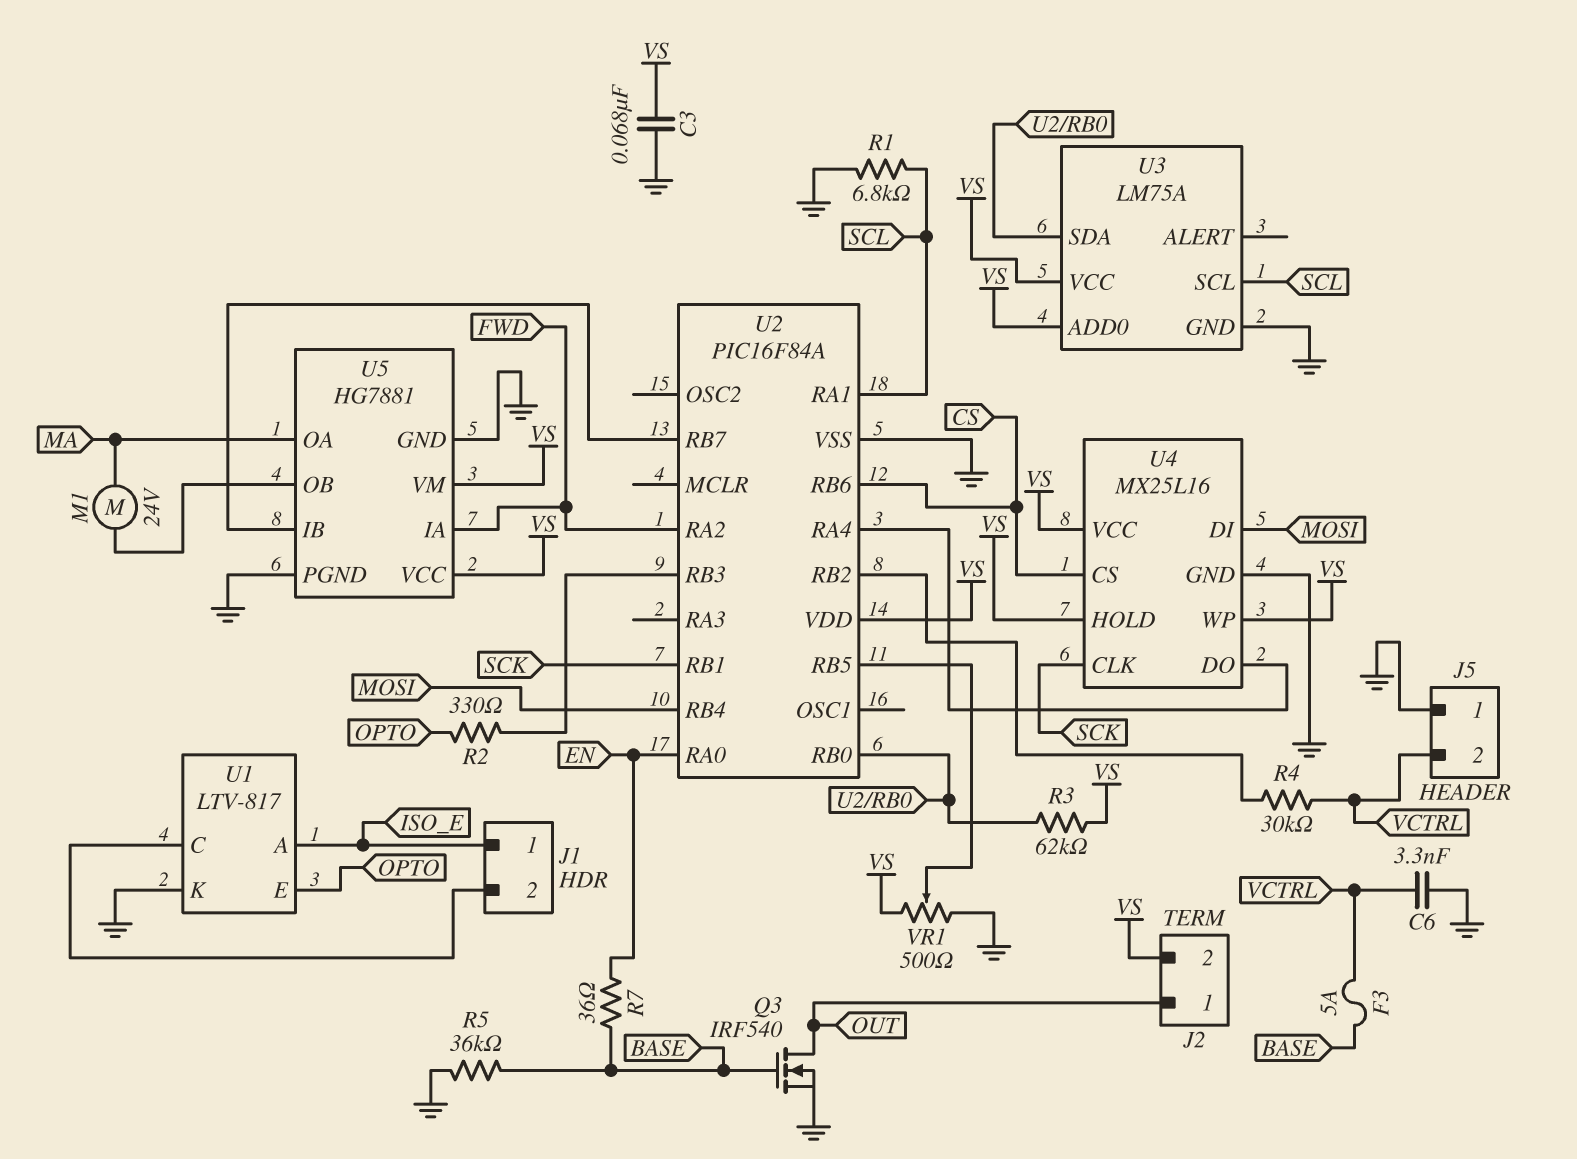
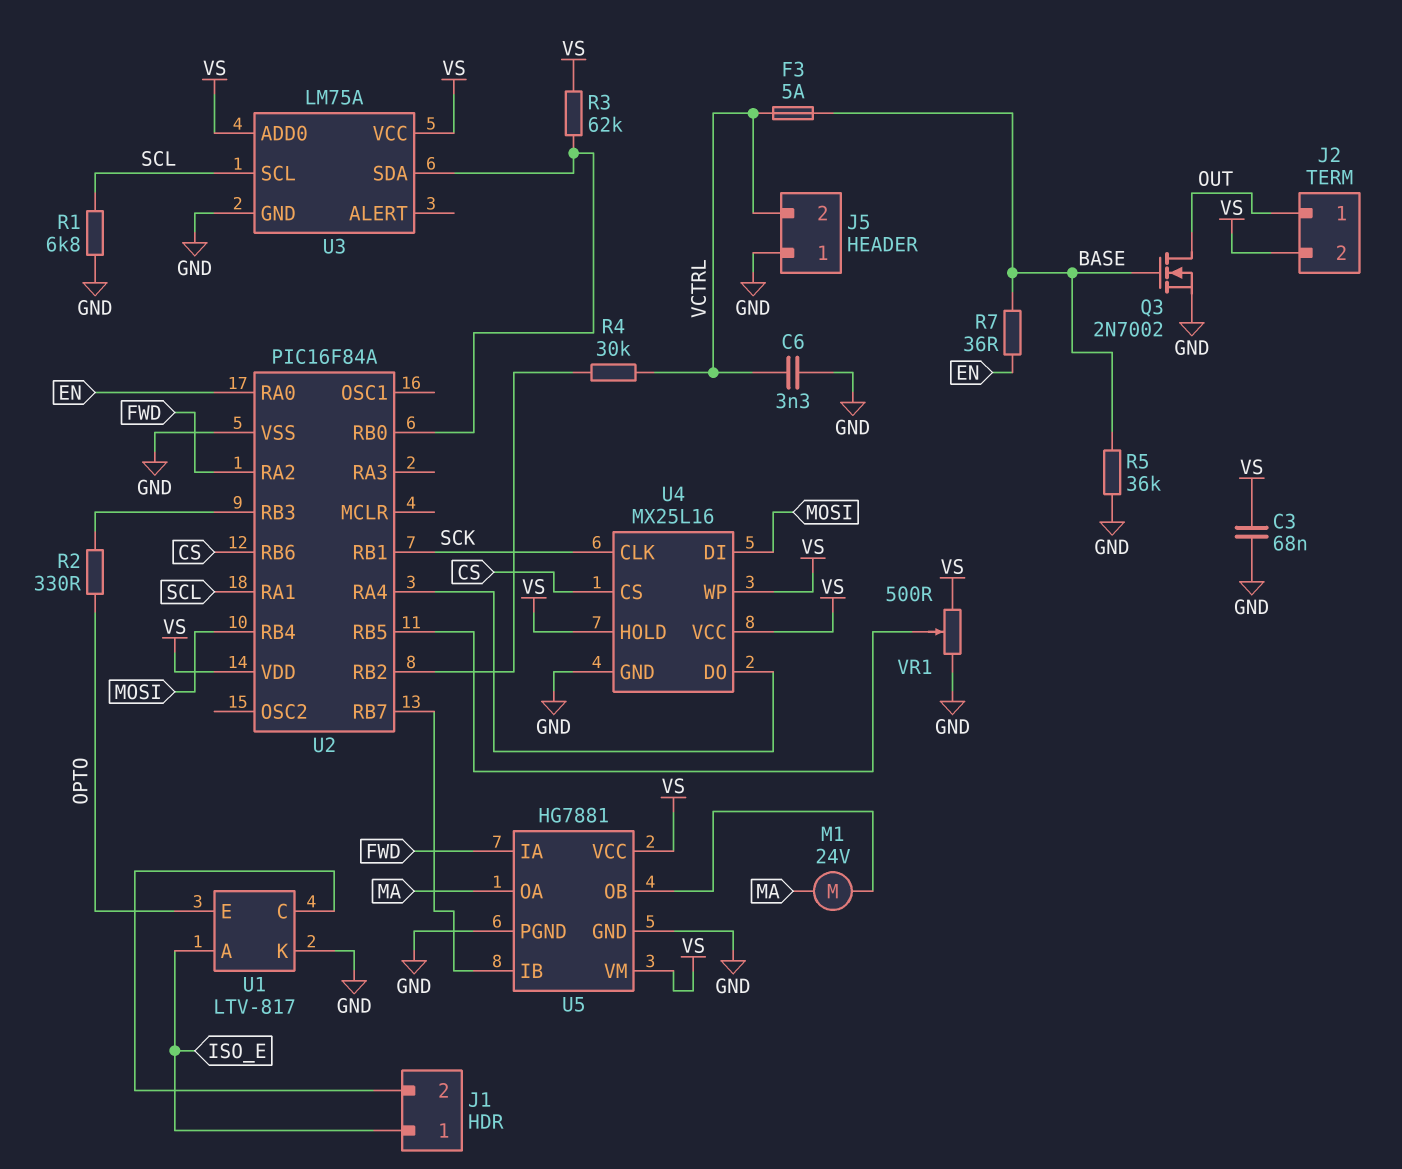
Q3: NMOS IRF540 (G BASE, D OUT, S GND) -> NMOS 2N7002 (G BASE, D OUT, S GND)

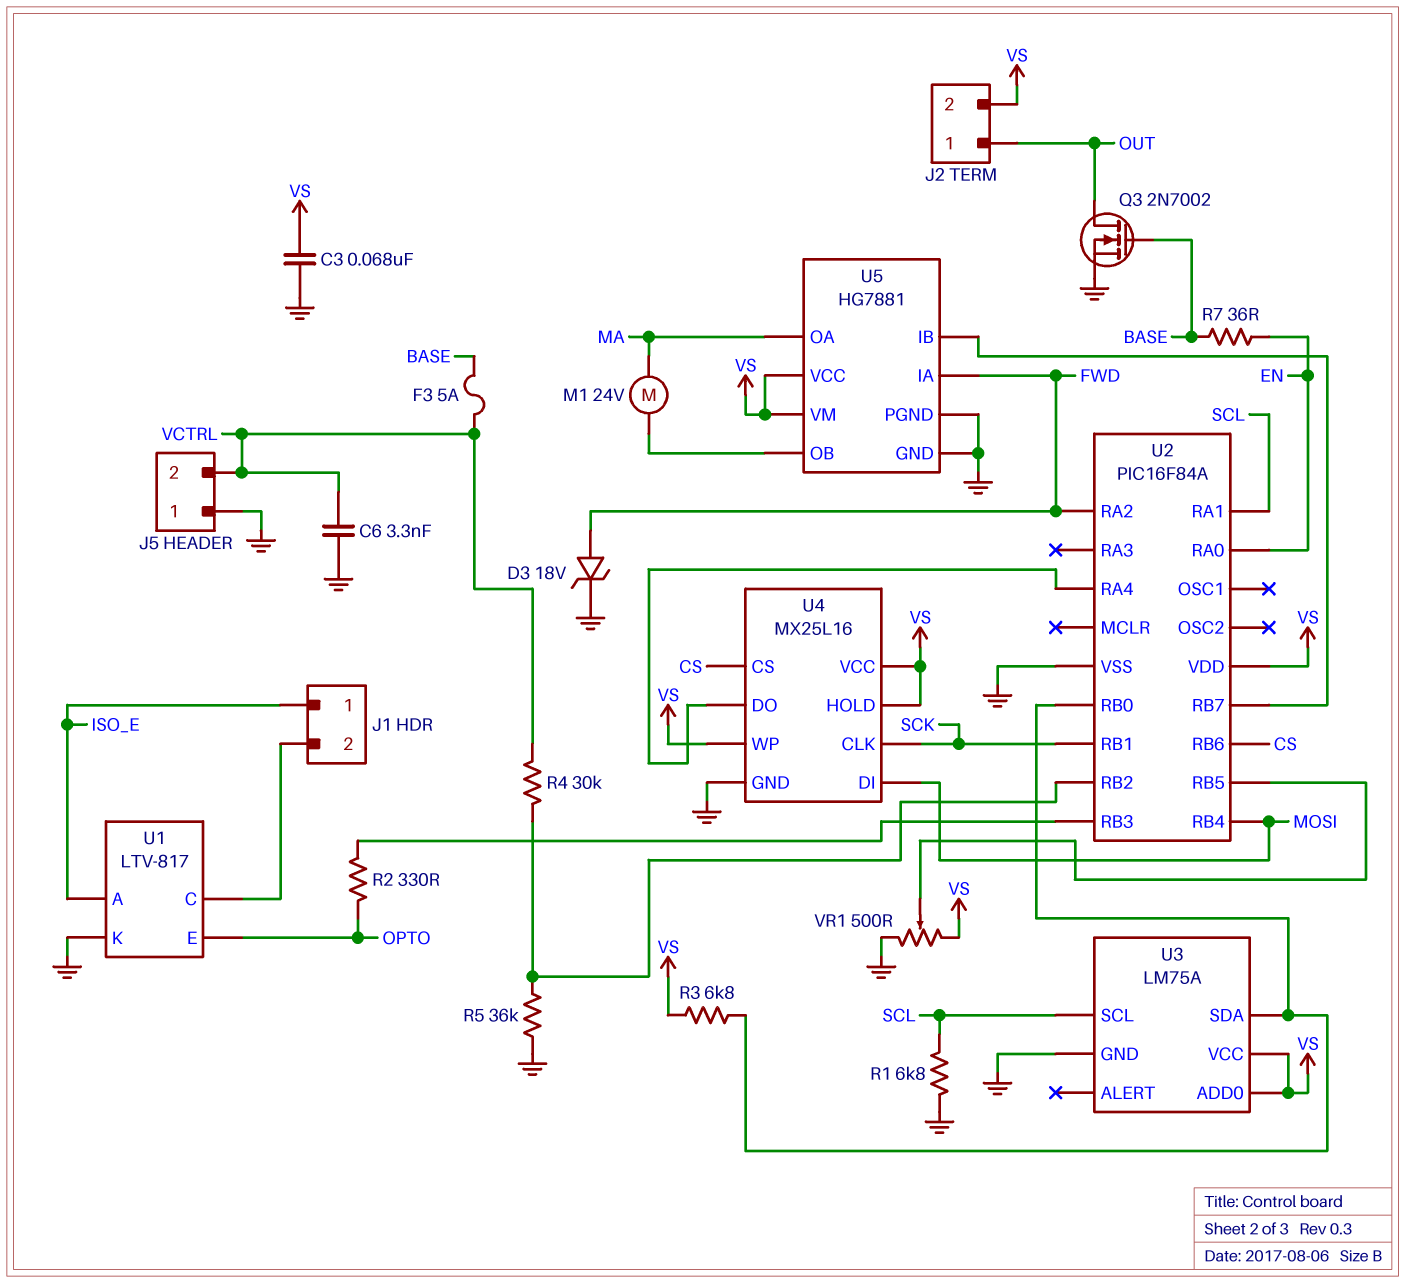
D3: none -> zener 18V (A FWD, K GND)
R3: 62k (U2/RB0, VS) -> 6.8k (U2/RB0, VS)
R5: 36k (BASE, GND) -> 36k (GND, U2/RB2)

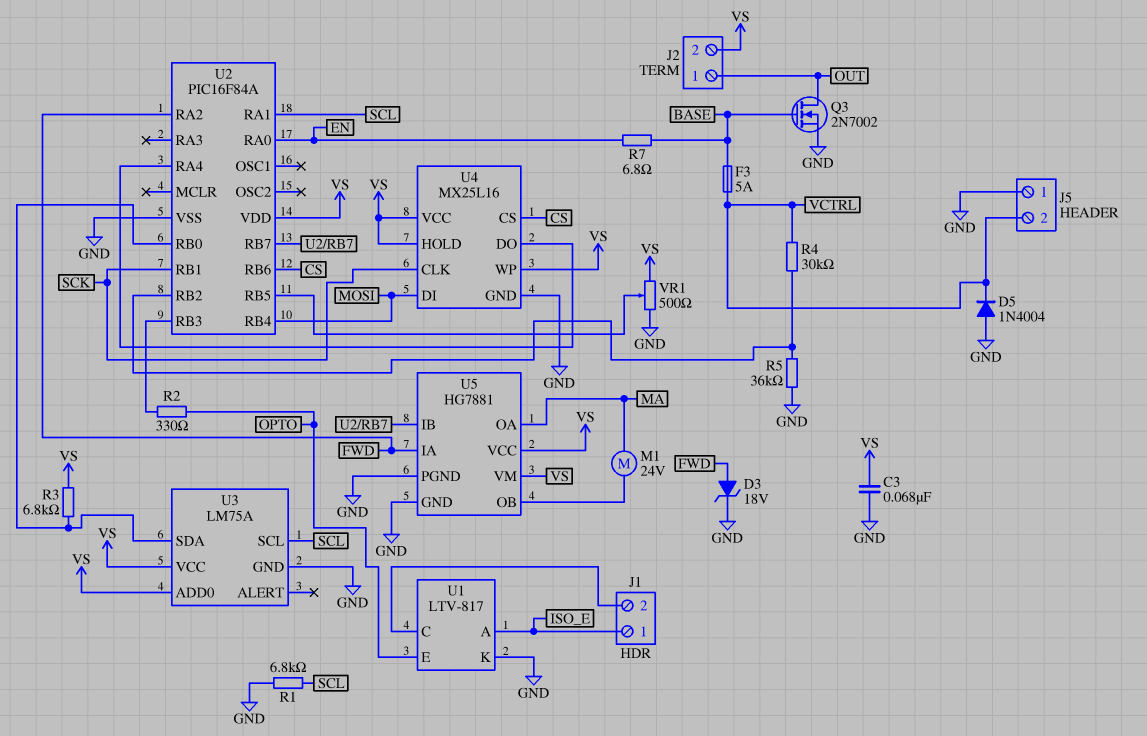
C6: 3.3nF (GND, VCTRL) -> none
D5: none -> diode 1N4004 (A GND, K VCTRL)
R7: 36 (BASE, EN) -> 6.8 (BASE, EN)

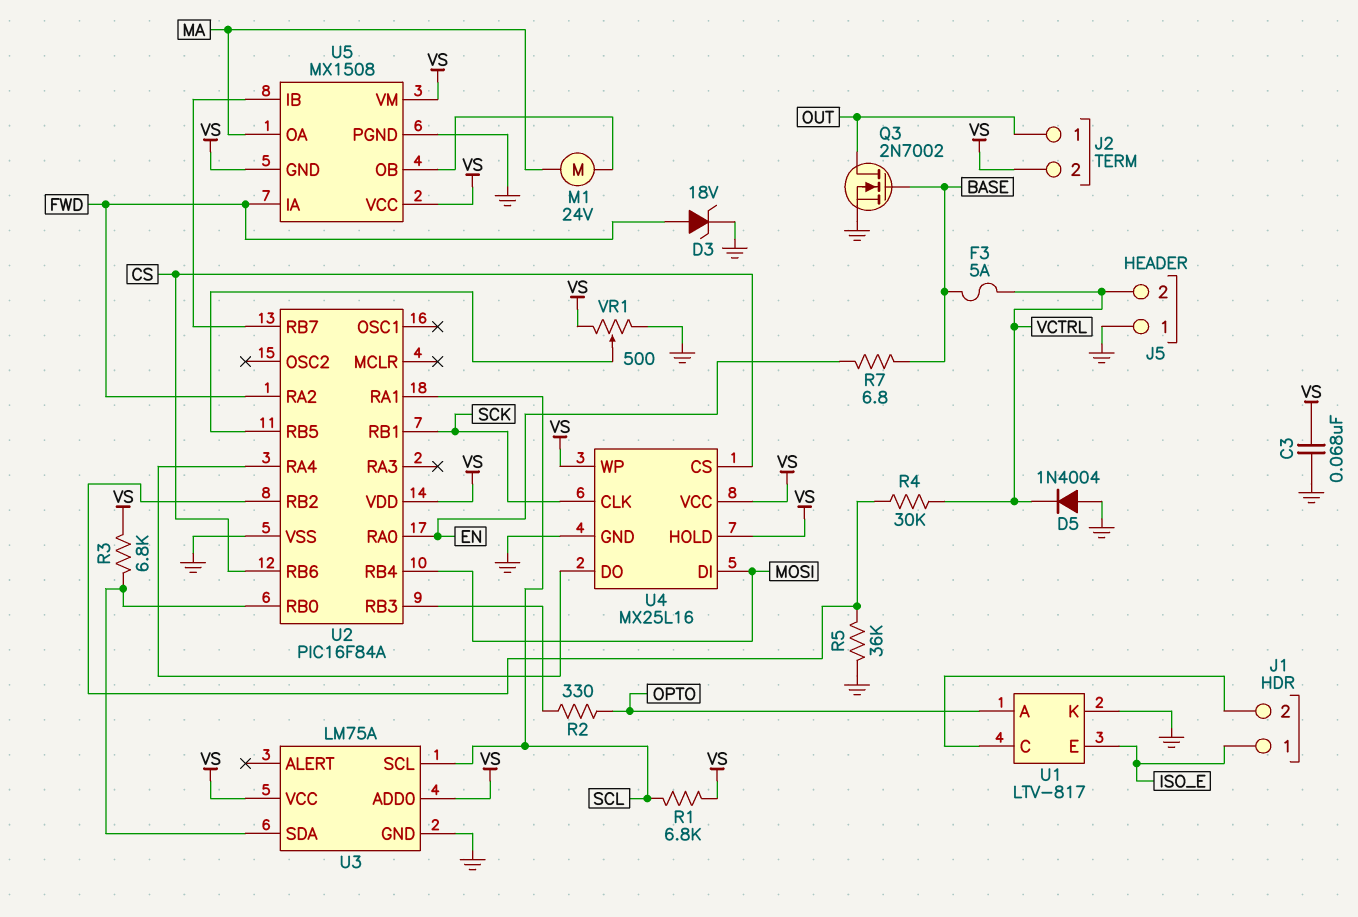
R1: 6.8k (GND, SCL) -> 6.8k (SCL, VS)
U1 pin A: ISO_E -> OPTO
U1 pin E: OPTO -> ISO_E
U5: HG7881 -> MX1508
U5 pin GND: GND -> VS

